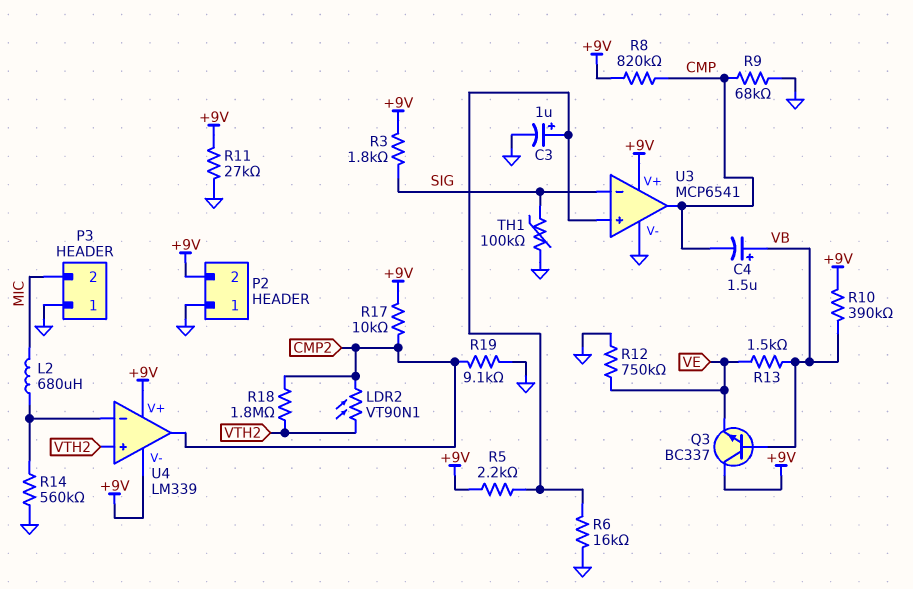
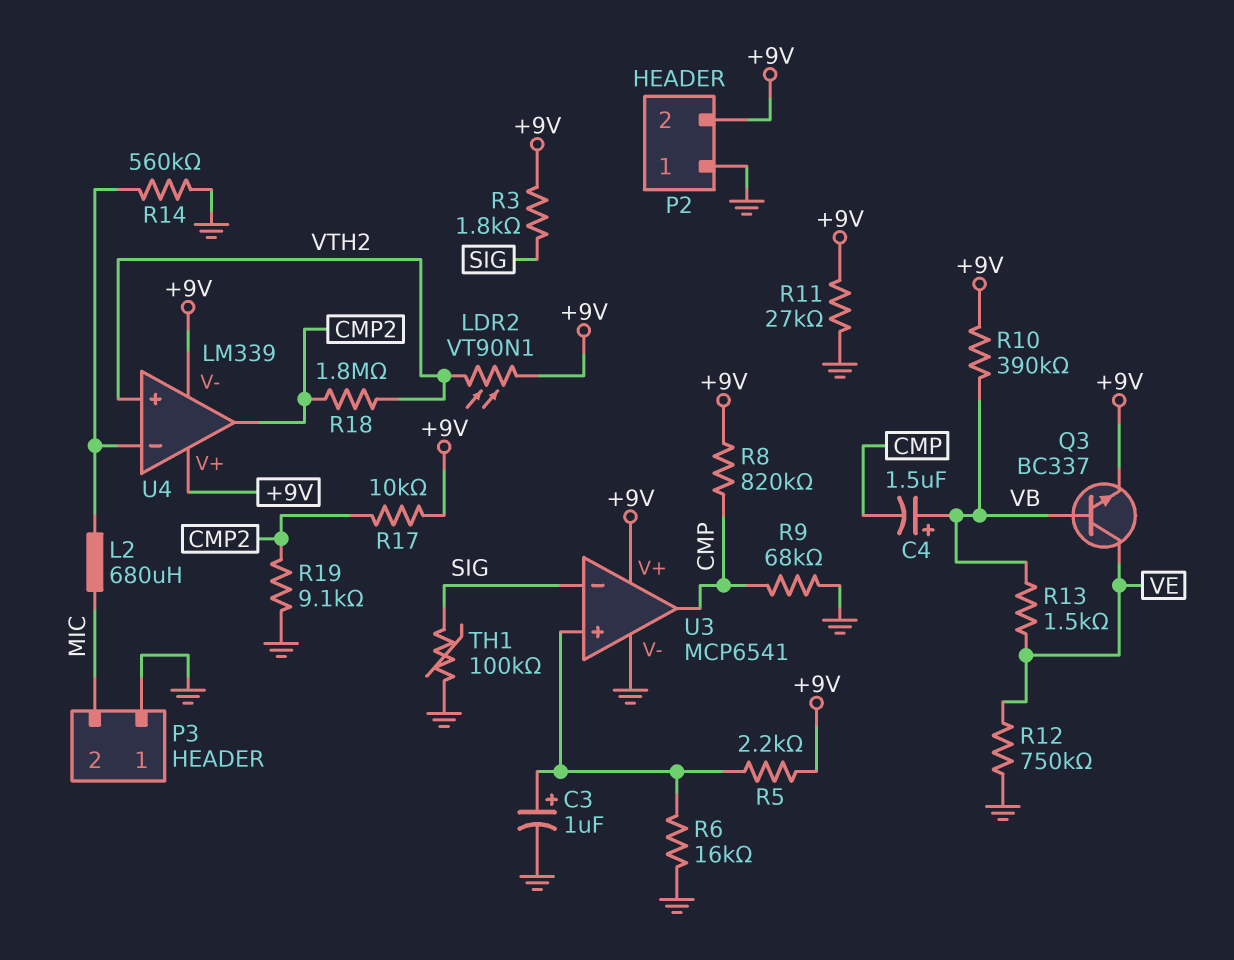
LDR2: VT90N1 (CMP2, VTH2) -> VT90N1 (+9V, VTH2)
Q3: NPN BC337 (B VB, C +9V, E VE) -> NPN BC337 (B VB, C VE, E +9V)

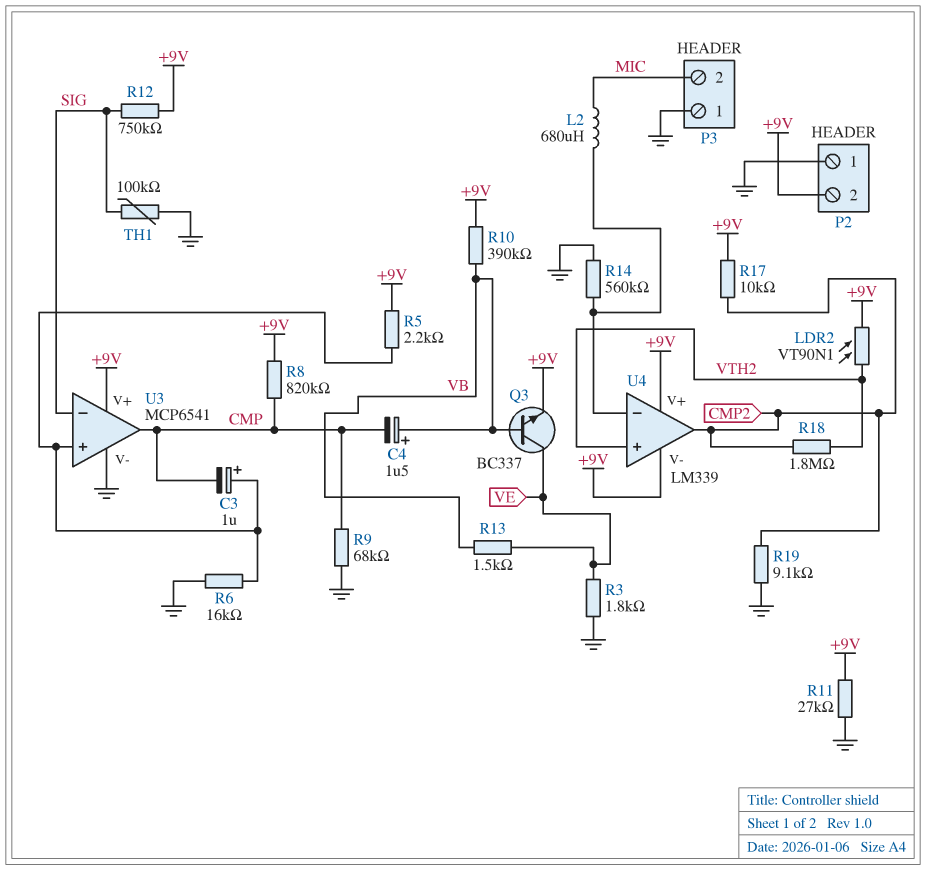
C3: 1uF (plus U3/in+, minus GND) -> 1uF (plus U3/in+, minus CMP)
R3: 1.8k (+9V, SIG) -> 1.8k (GND, VE)
R12: 750k (GND, VE) -> 750k (+9V, SIG)

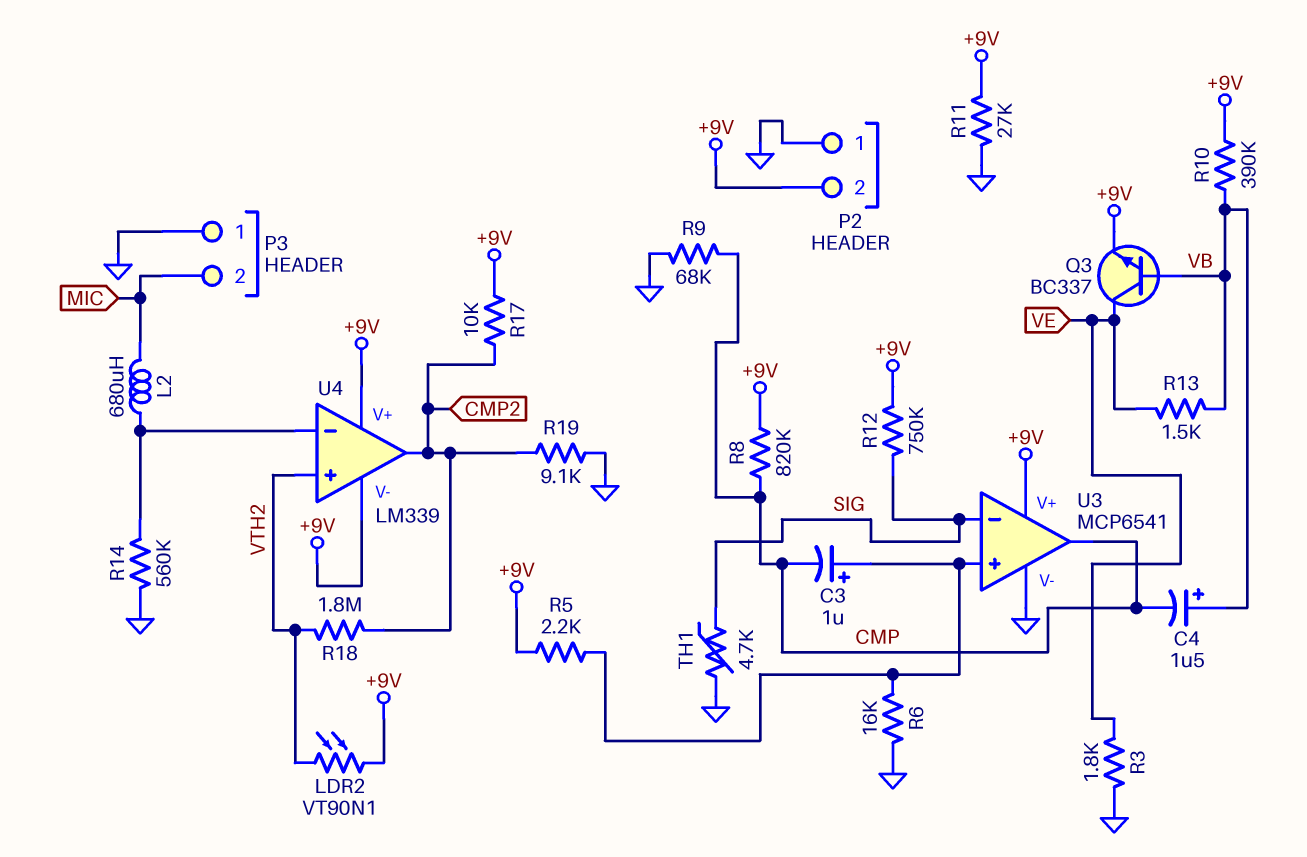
TH1: 100k (GND, SIG) -> 4.7k (GND, SIG)

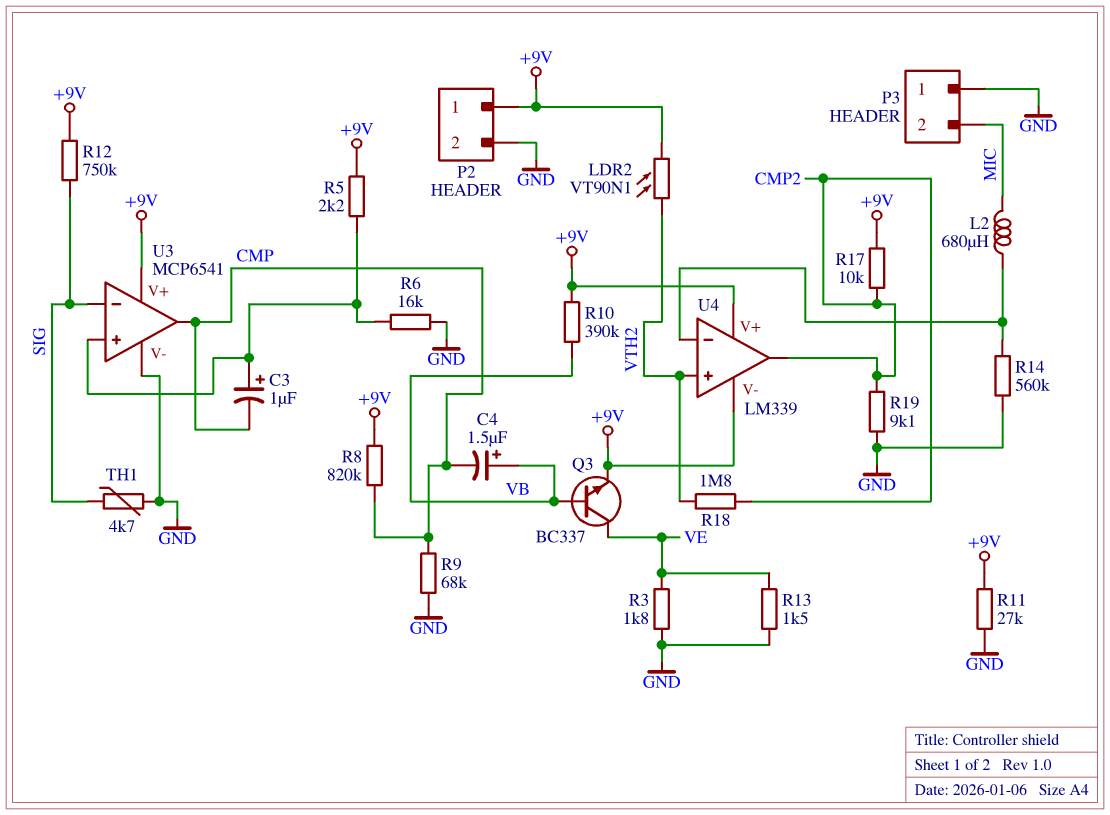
P2 pin 1: GND -> +9V
P2 pin 2: +9V -> GND
R13: 1.5k (VB, VE) -> 1.5k (GND, VE)

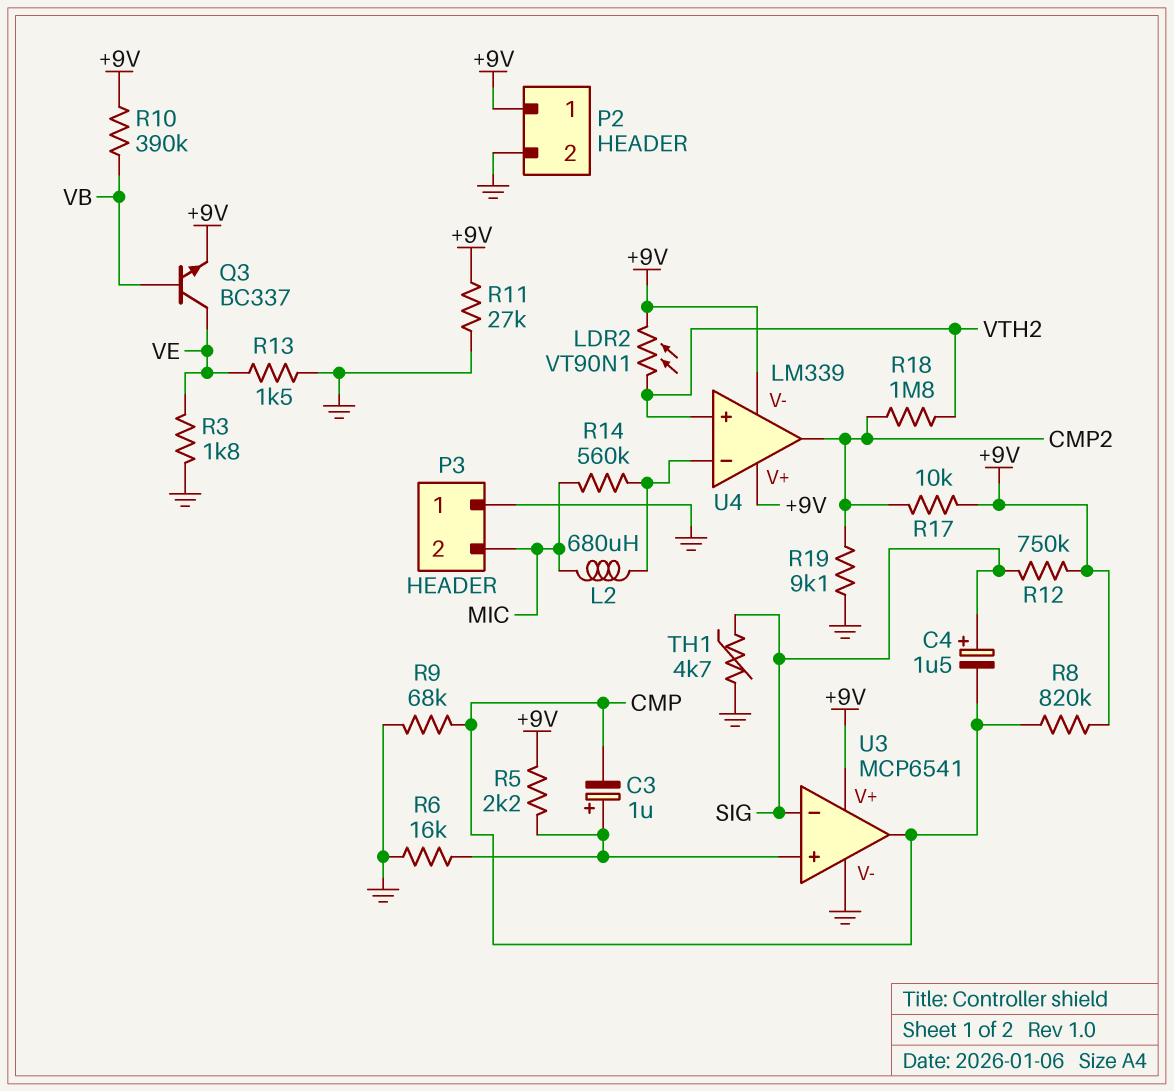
C4: 1.5uF (plus VB, minus CMP) -> 1.5uF (plus SIG, minus CMP)
R14: 560k (GND, U4/in-) -> 560k (MIC, U4/in-)

